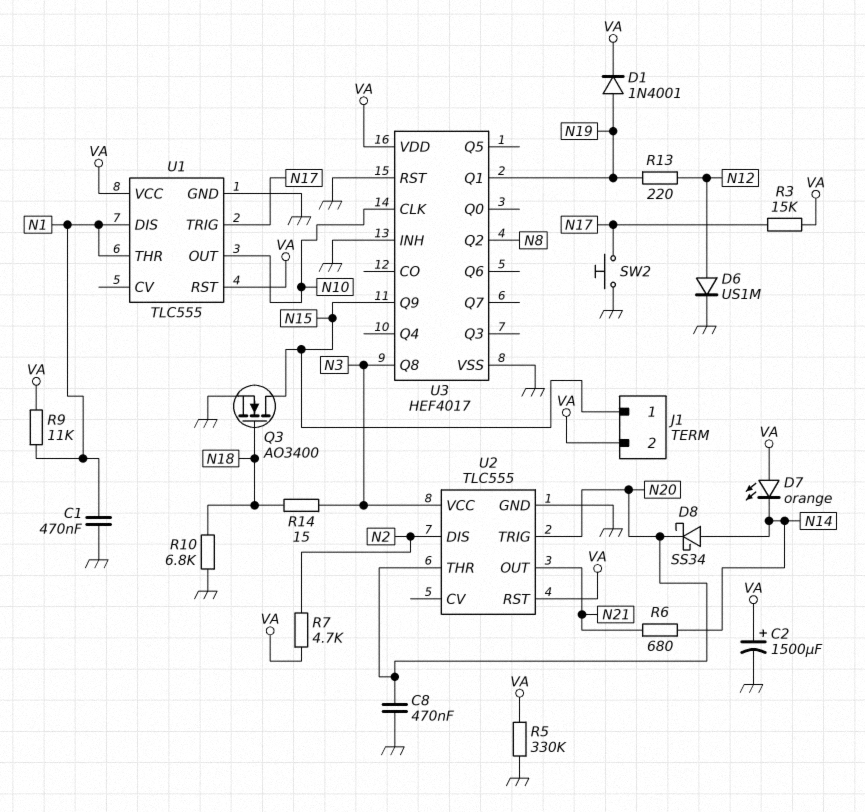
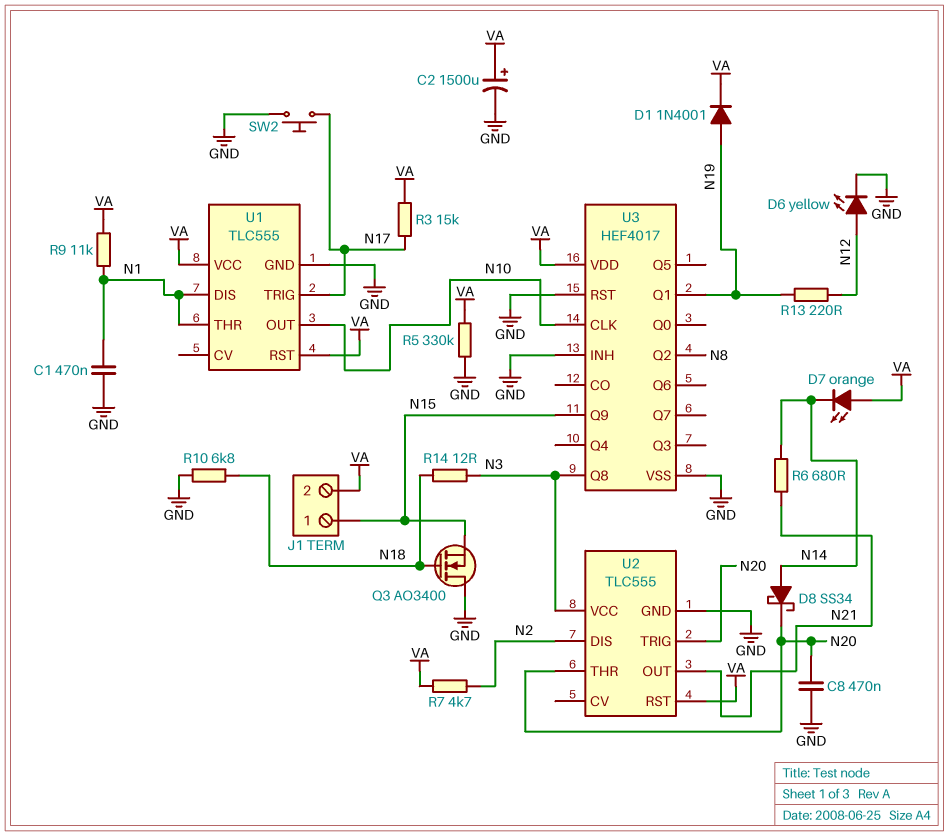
D6: diode US1M (A N12, K GND) -> LED yellow (A N12, K GND)
Q3: NMOS AO3400 (G N18, D N15, S GND) -> NMOS AO3400 (G N18, D GND, S N15)
R14: 15 (N3, N18) -> 12 (N3, N18)

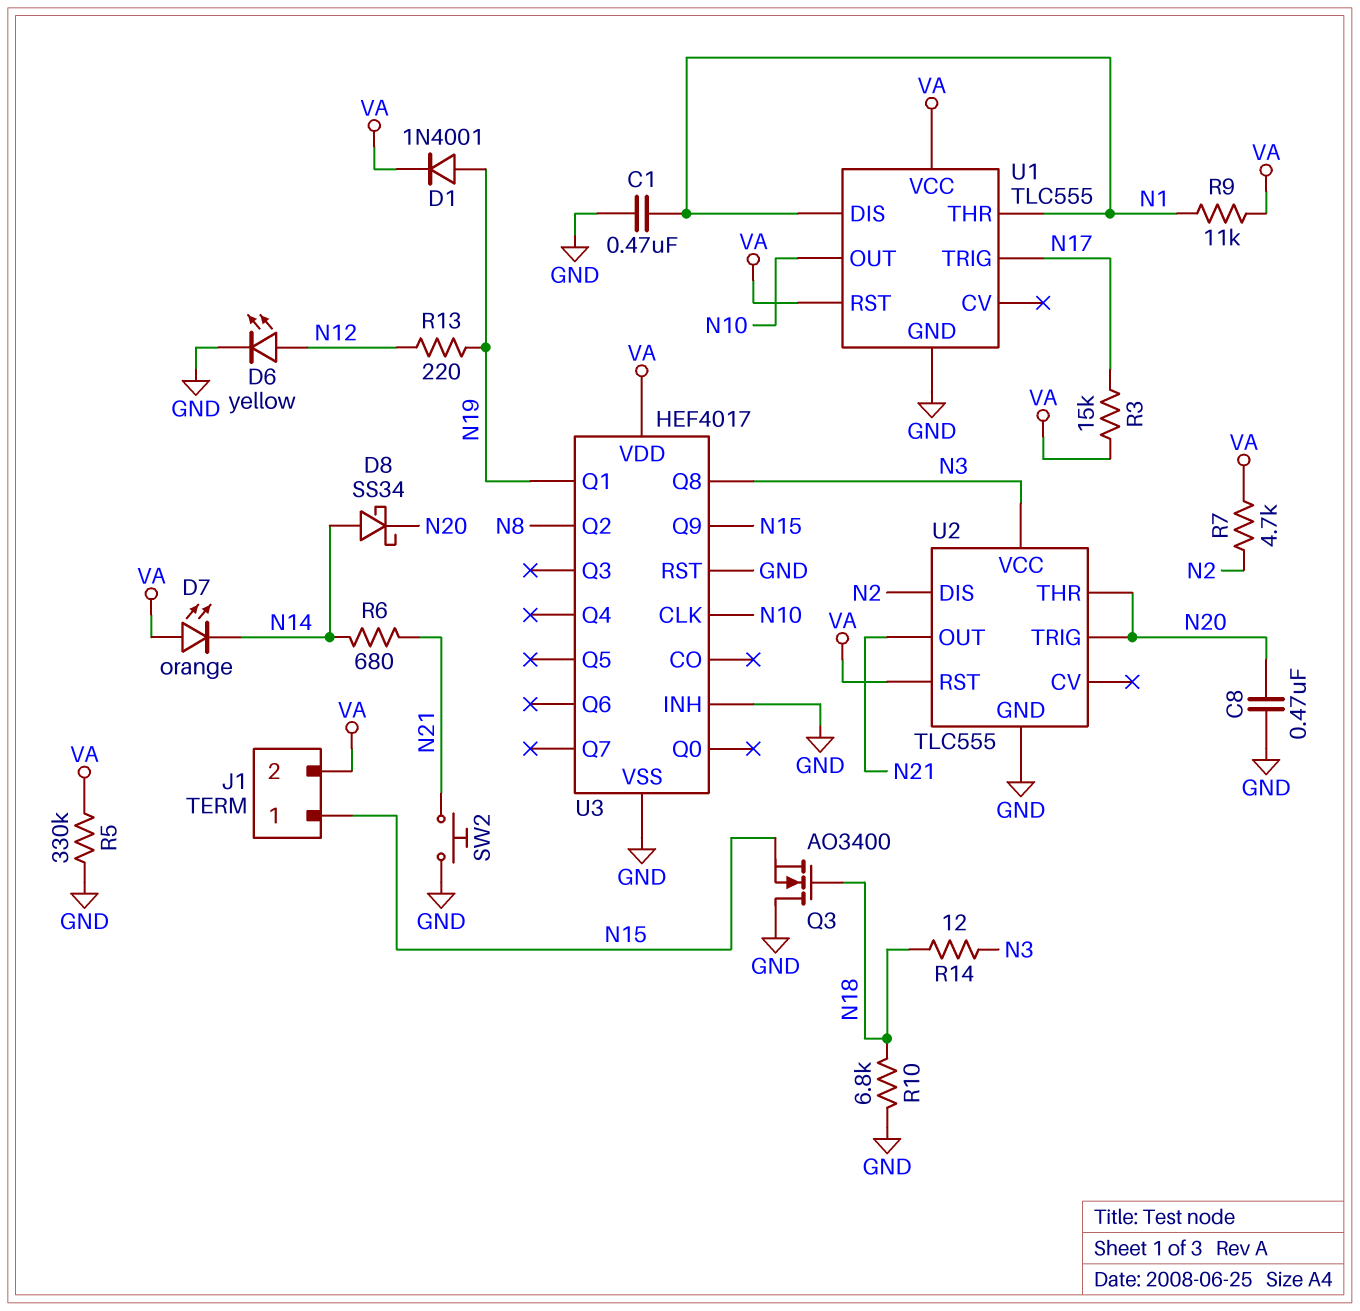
C2: 1500uF (plus VA, minus GND) -> none
SW2: button (GND, N17) -> button (GND, N21)

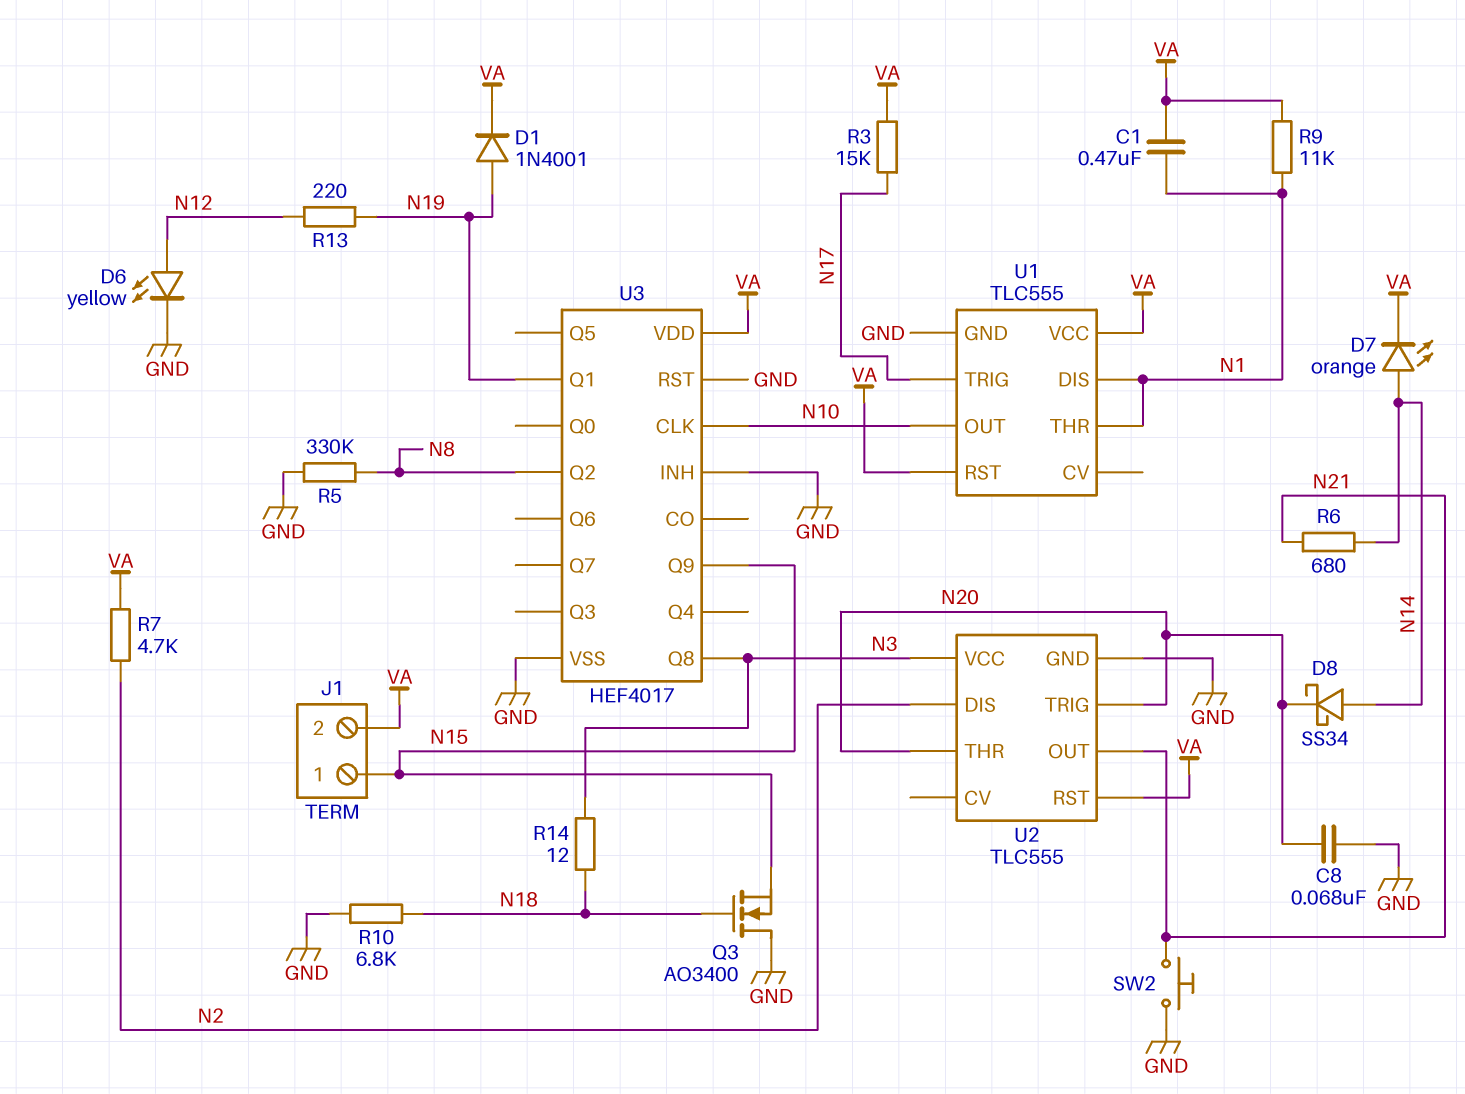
C1: 470nF (GND, N1) -> 470nF (N1, VA)
C8: 470nF (GND, N20) -> 68nF (GND, N20)
D7: LED orange (A VA, K N14) -> LED orange (A N14, K VA)
R5: 330k (GND, VA) -> 330k (GND, N8)

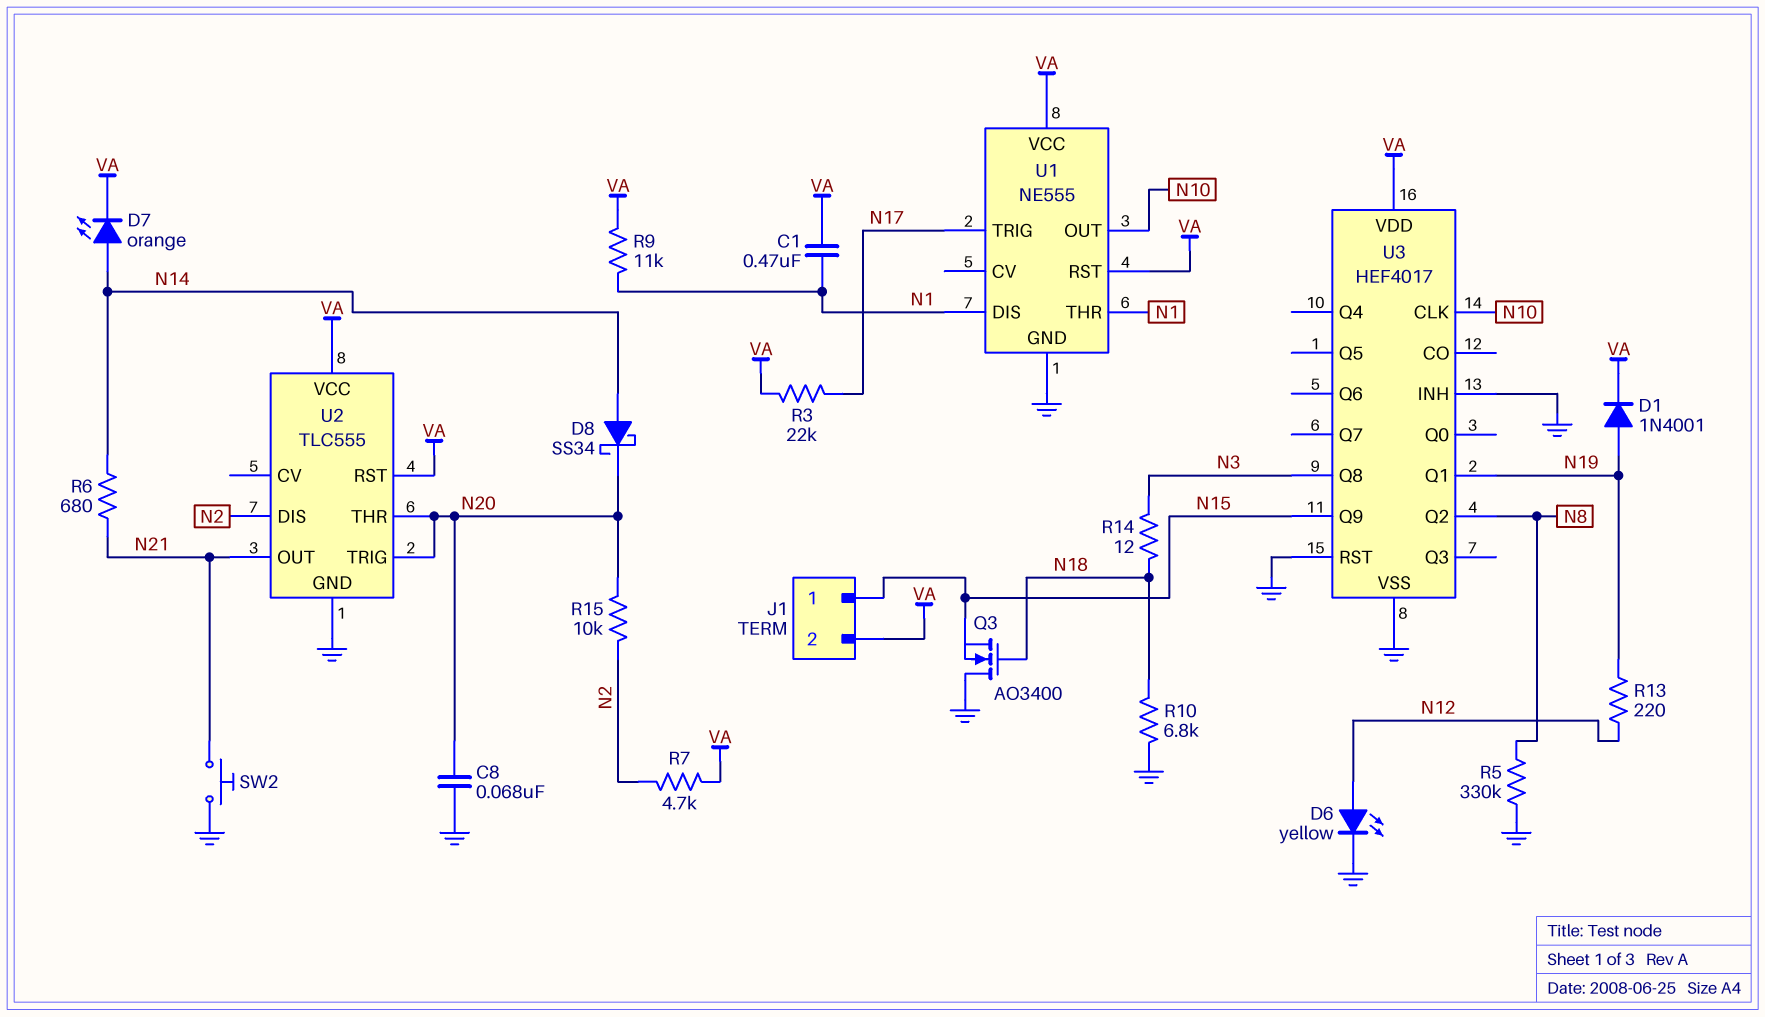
R3: 15k (N17, VA) -> 22k (N17, VA)
R15: none -> 10k (N2, N20)
U1: TLC555 -> NE555
U2 pin VCC: N3 -> VA

